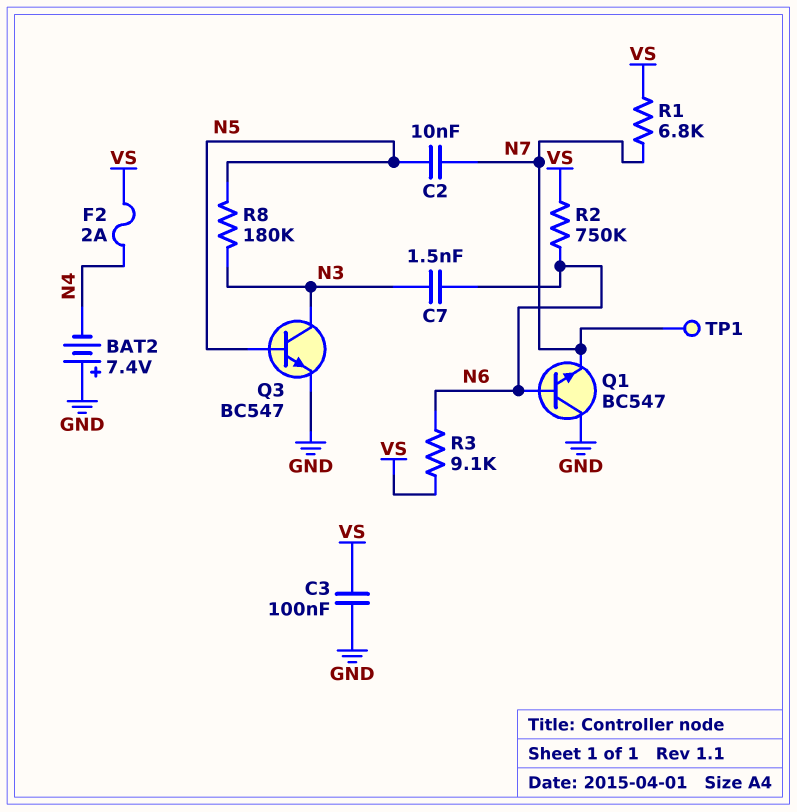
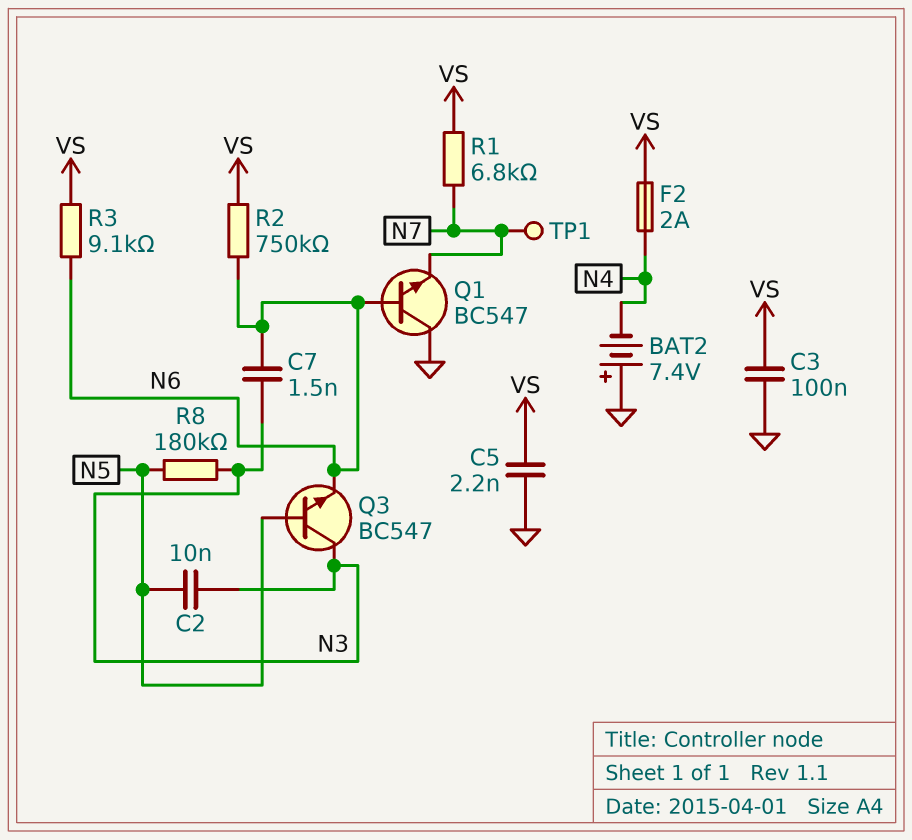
C2: 10nF (N5, N7) -> 10nF (N3, N5)
C5: none -> 2.2nF (GND, VS)
Q3: NPN BC547 (B N5, C N3, E GND) -> NPN BC547 (B N5, C N3, E N6)

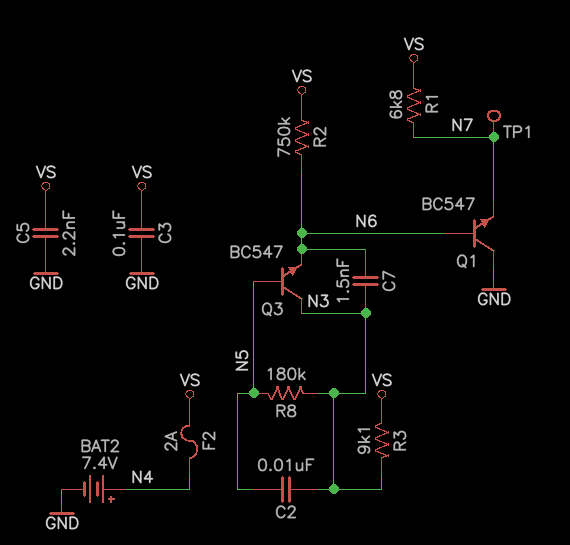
BAT2: 7.4V (plus GND, minus N4) -> 7.4V (plus N4, minus GND)
R3: 9.1k (N6, VS) -> 9.1k (N3, VS)

